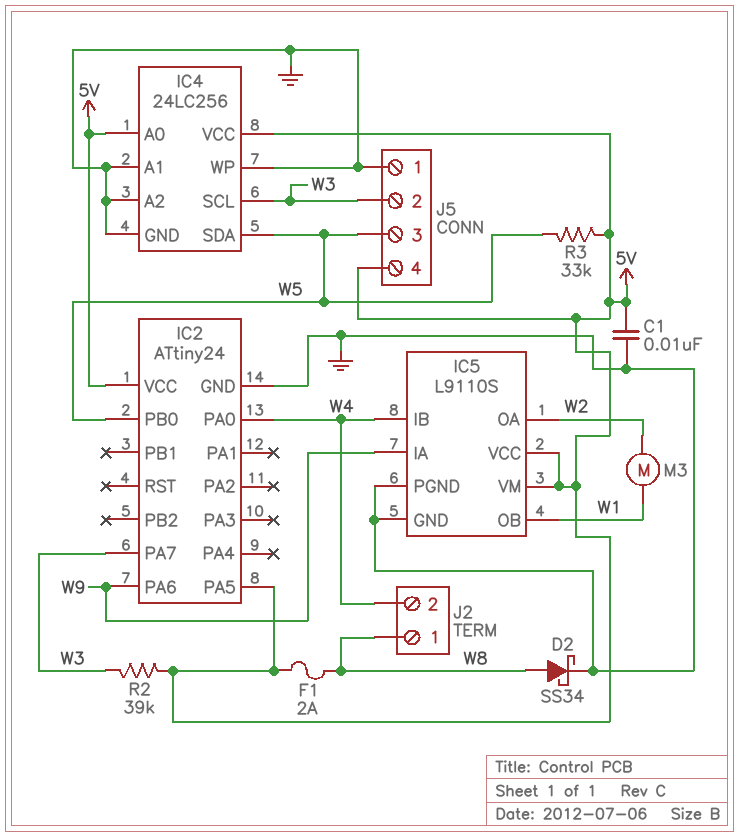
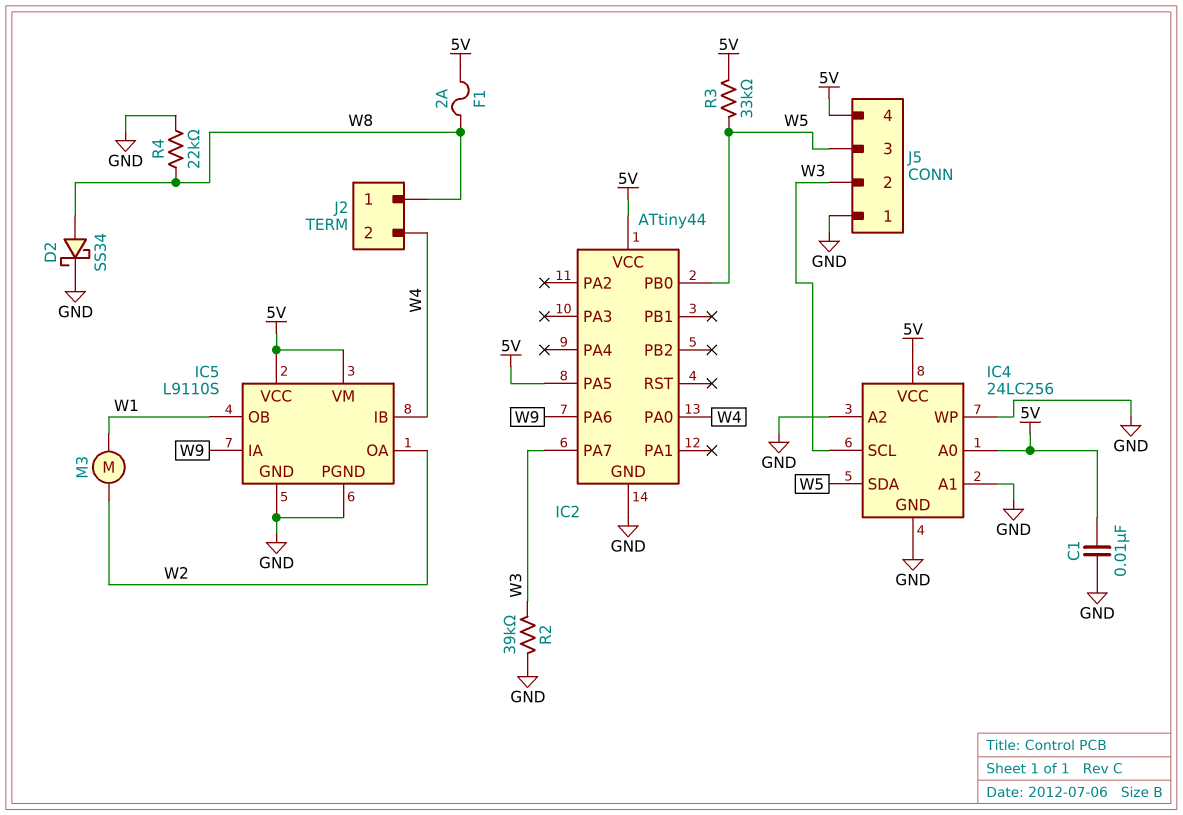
IC2: ATtiny24 -> ATtiny44
R2: 39k (5V, W3) -> 39k (GND, W3)
R4: none -> 22k (GND, W8)

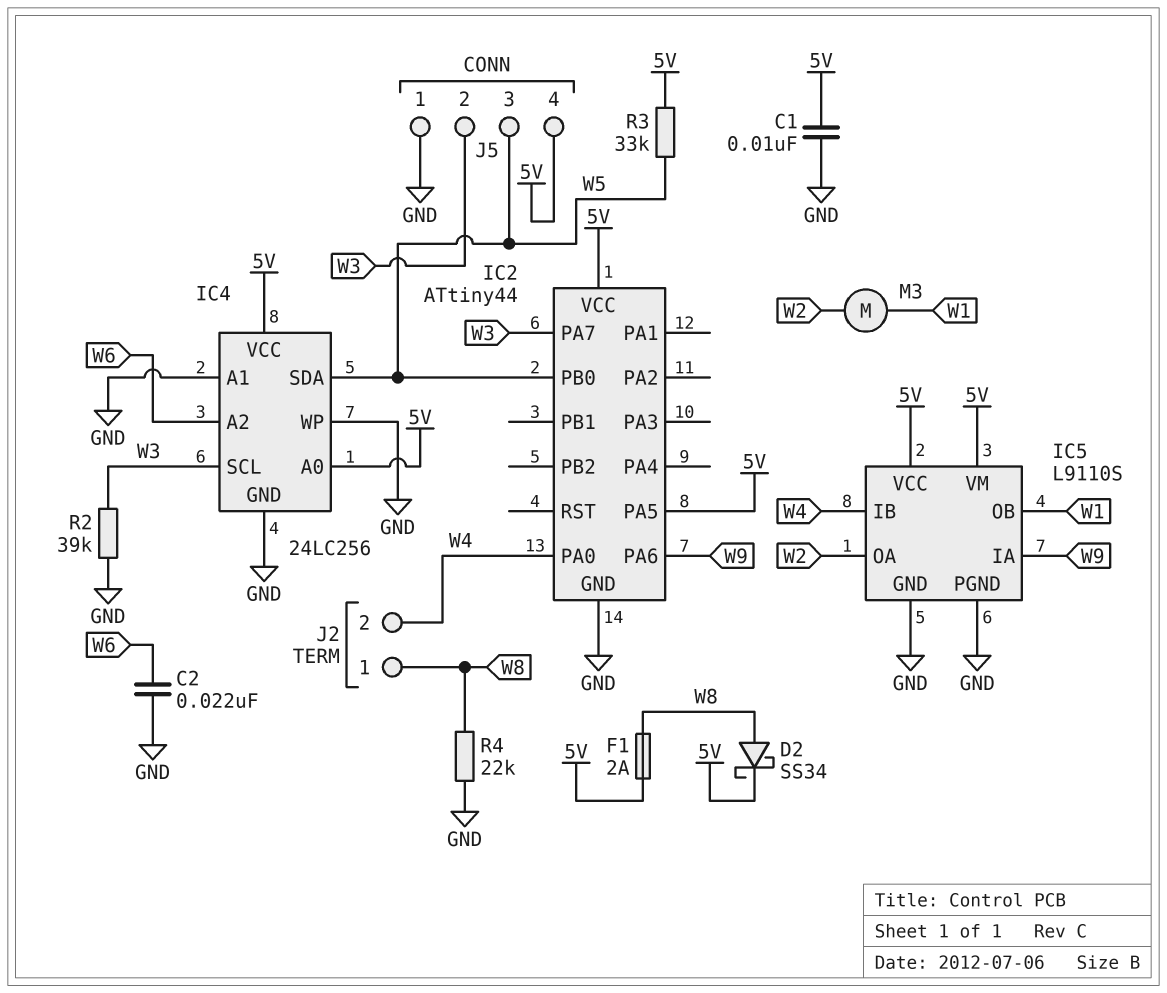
C2: none -> 22nF (GND, W6)
D2: schottky SS34 (A W8, K GND) -> schottky SS34 (A W8, K 5V)
IC4 pin A2: GND -> W6

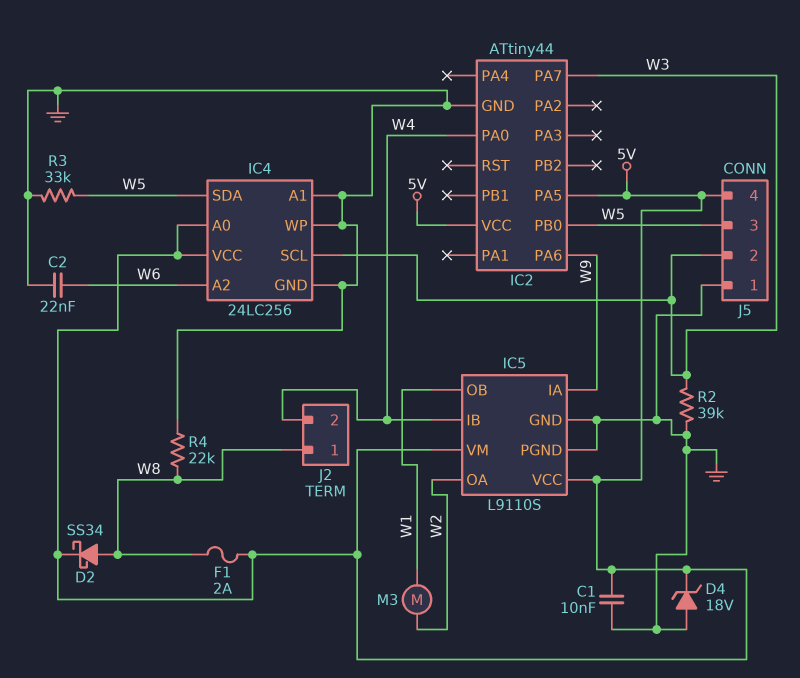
D4: none -> zener 18V (A GND, K 5V)
R3: 33k (5V, W5) -> 33k (GND, W5)

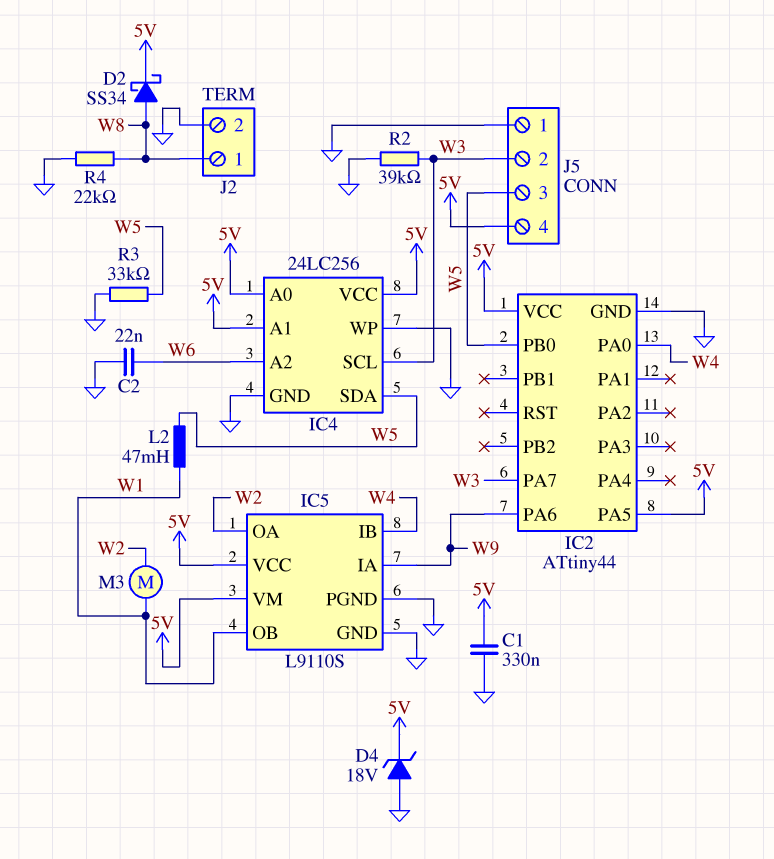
C1: 10nF (5V, GND) -> 330nF (5V, GND)
F1: 2A (5V, W8) -> none
IC4 pin A1: GND -> 5V
J2 pin 2: W4 -> GND
L2: none -> 47mH (W1, W5)

